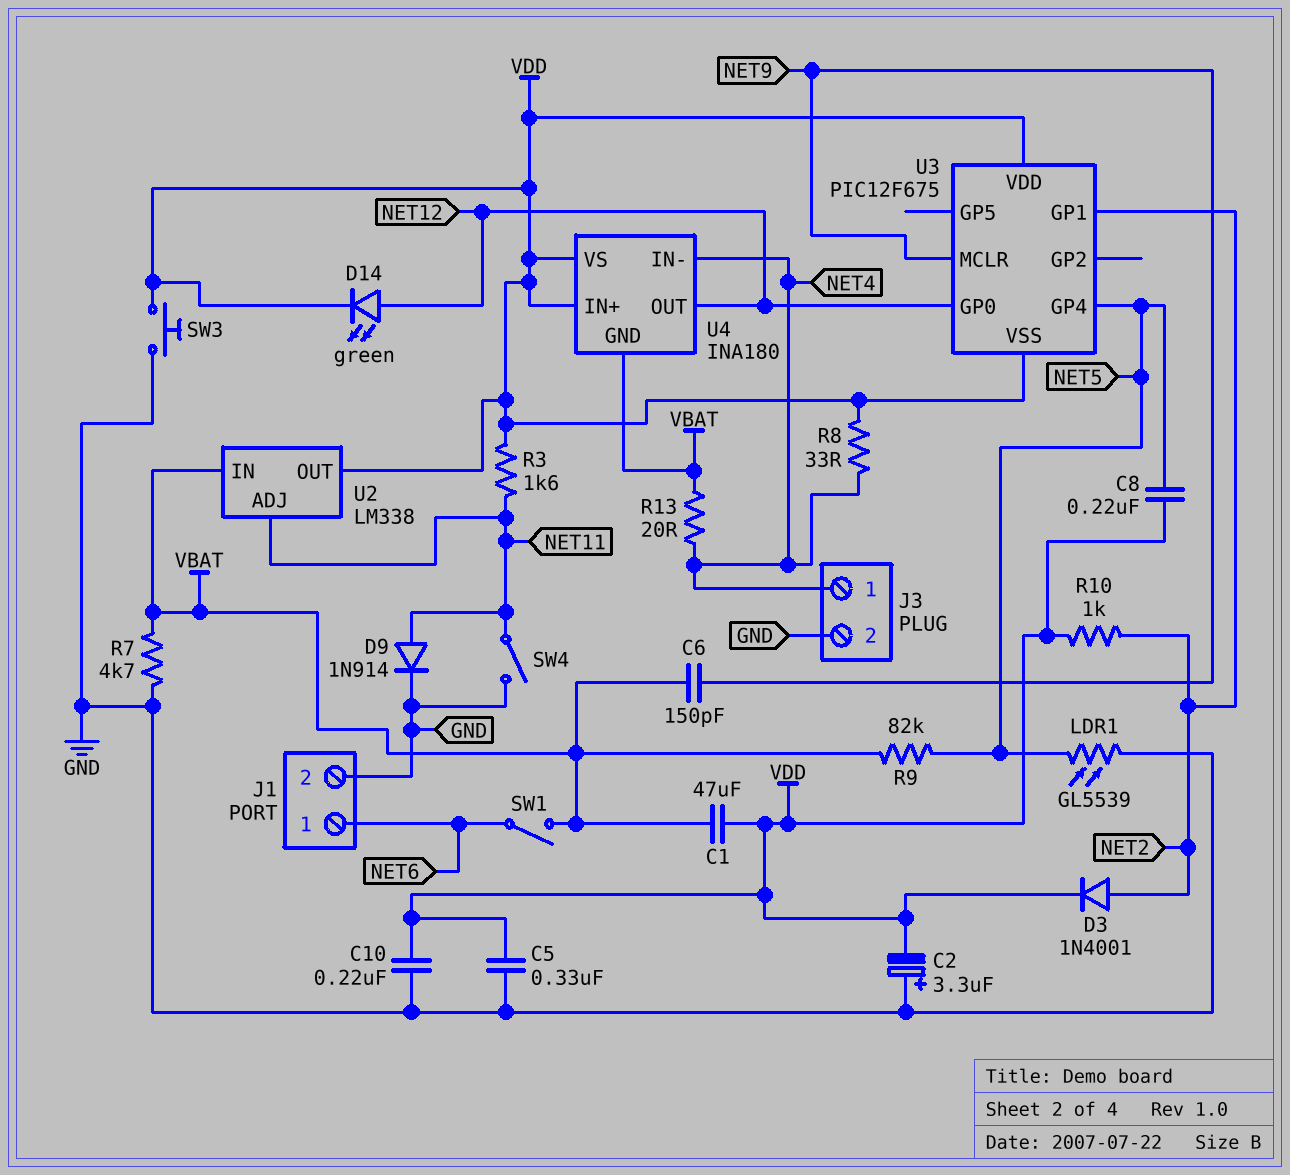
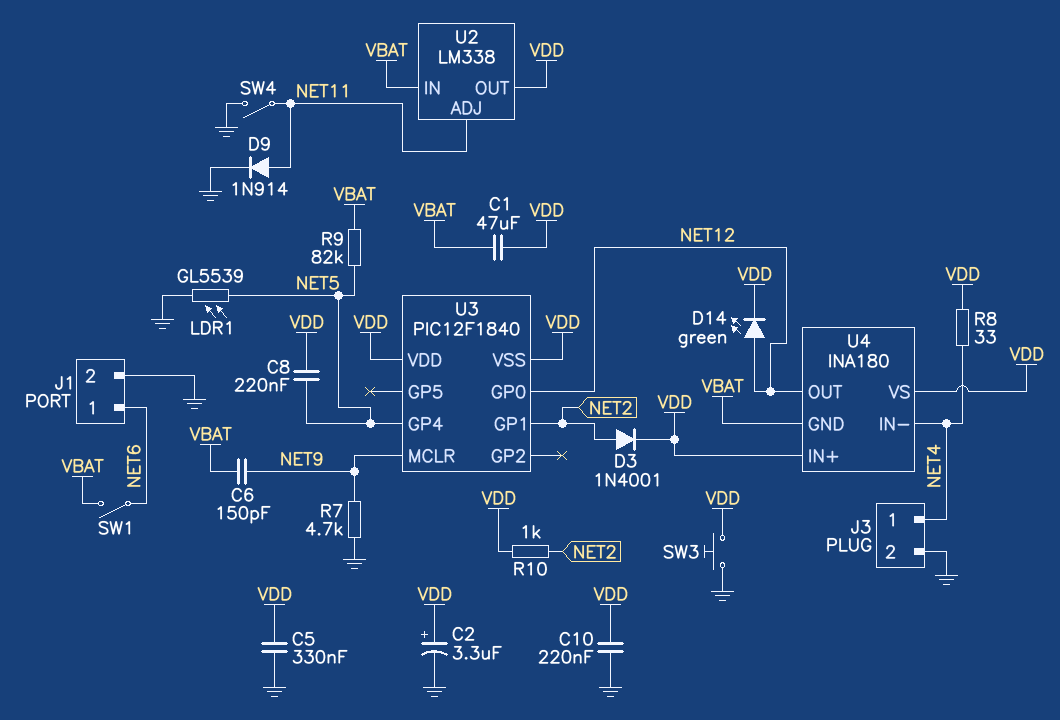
C2: 3.3uF (plus GND, minus VDD) -> 3.3uF (plus VDD, minus GND)
R3: 1.6k (NET11, VDD) -> none
R7: 4.7k (GND, VBAT) -> 4.7k (GND, NET9)
R13: 20 (NET4, VBAT) -> none
U3: PIC12F675 -> PIC12F1840

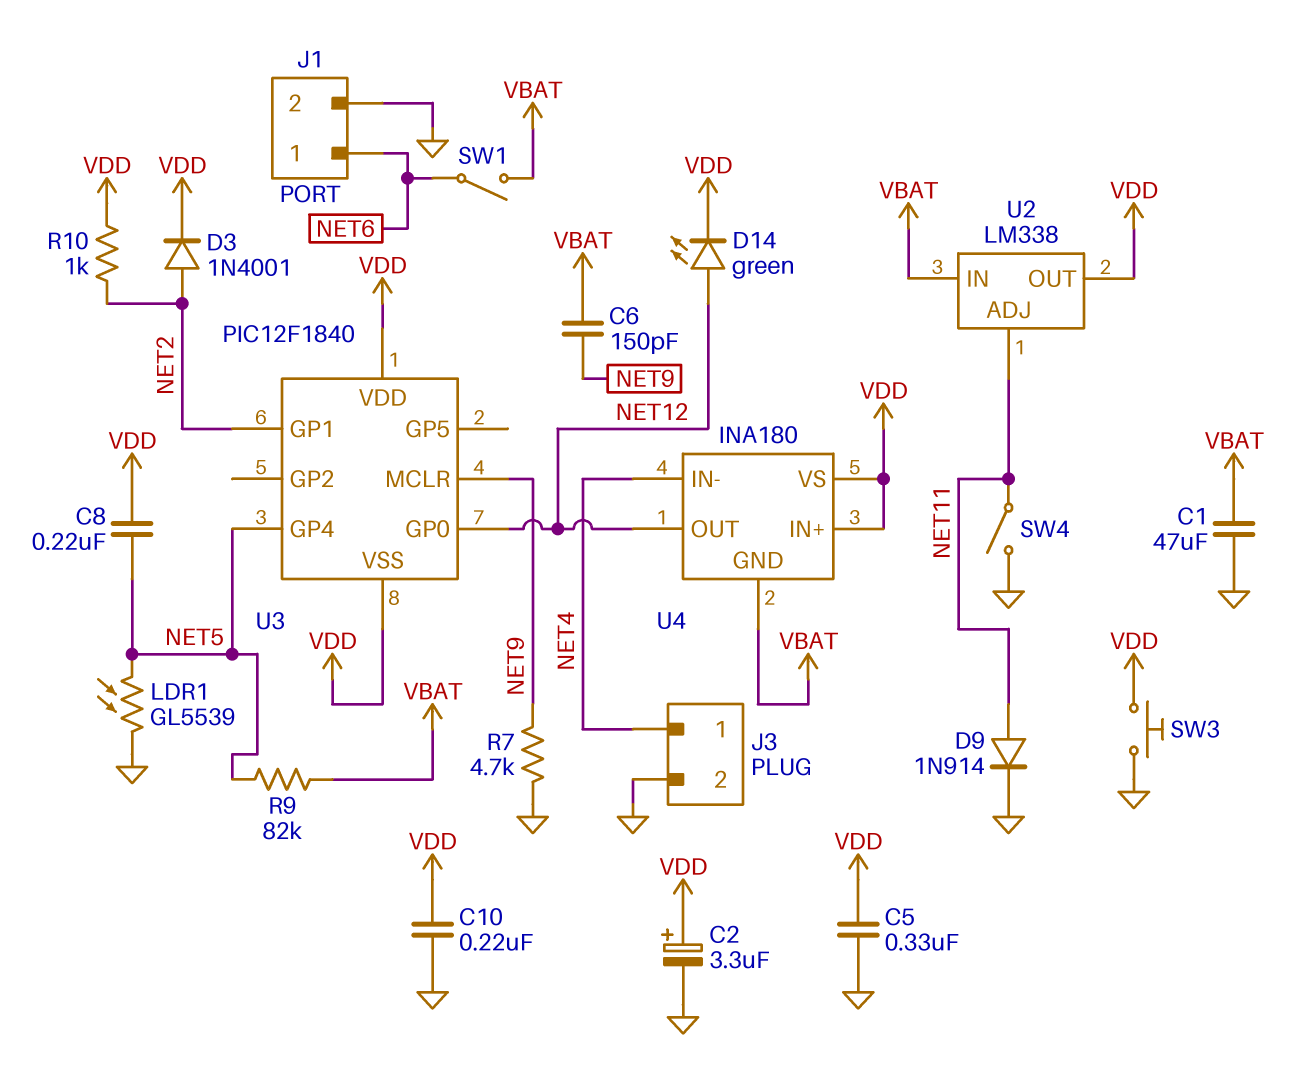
C1: 47uF (VBAT, VDD) -> 47uF (GND, VBAT)
R8: 33 (NET4, VDD) -> none

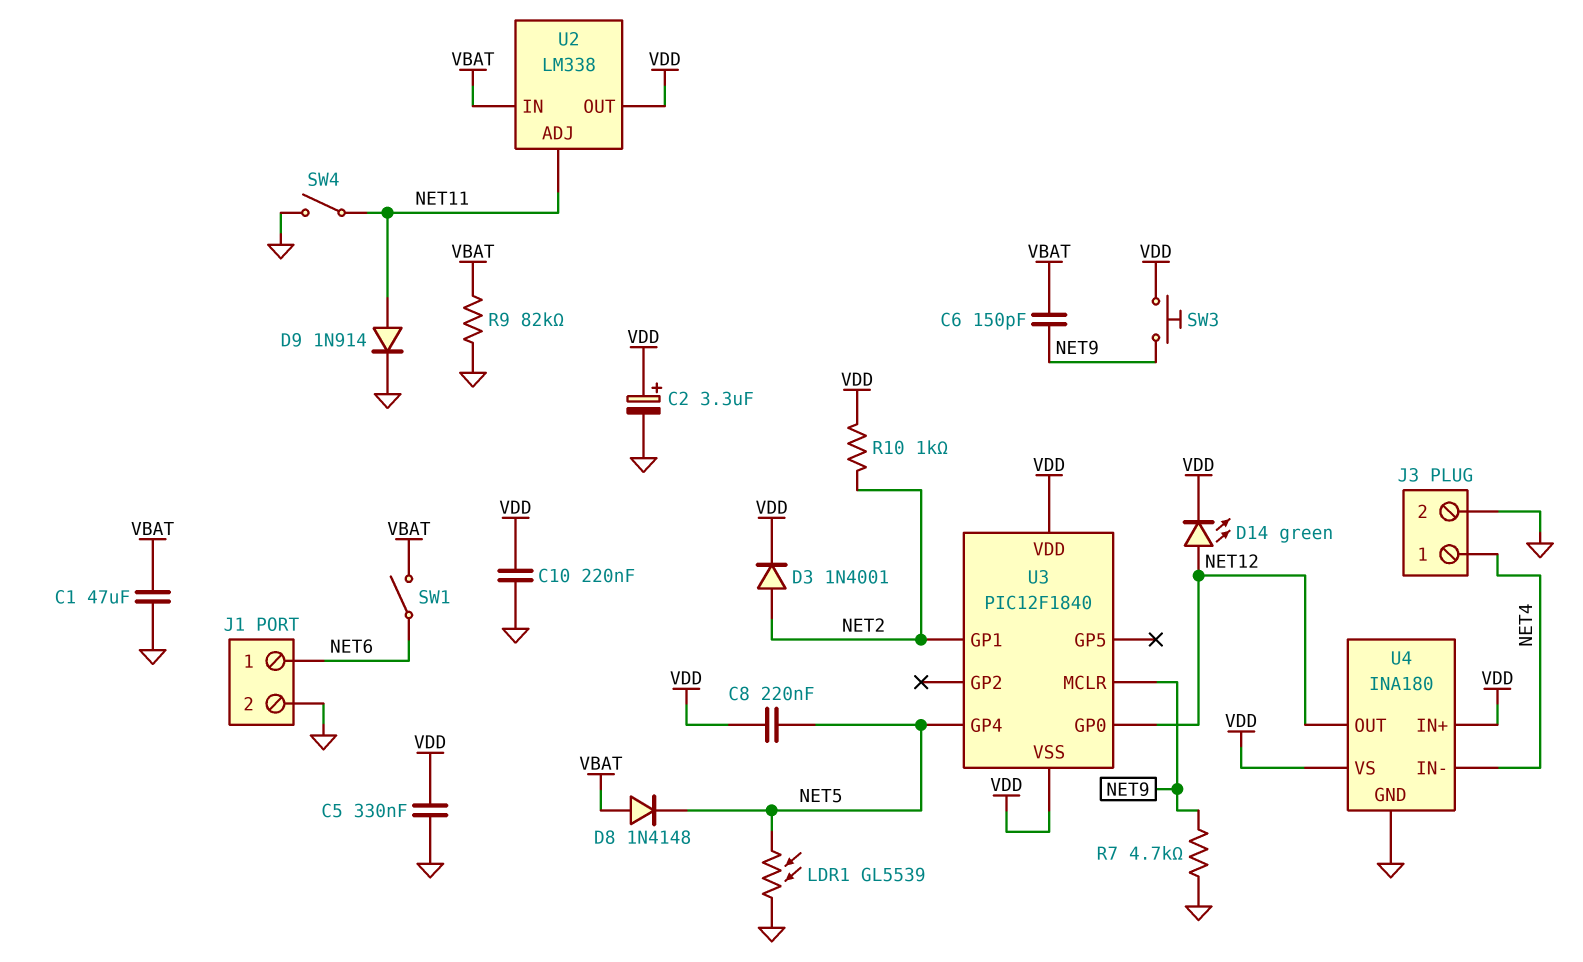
D8: none -> diode 1N4148 (A VBAT, K NET5)
R9: 82k (NET5, VBAT) -> 82k (GND, VBAT)
SW3: button (GND, VDD) -> button (NET9, VDD)
U4 pin GND: VBAT -> GND

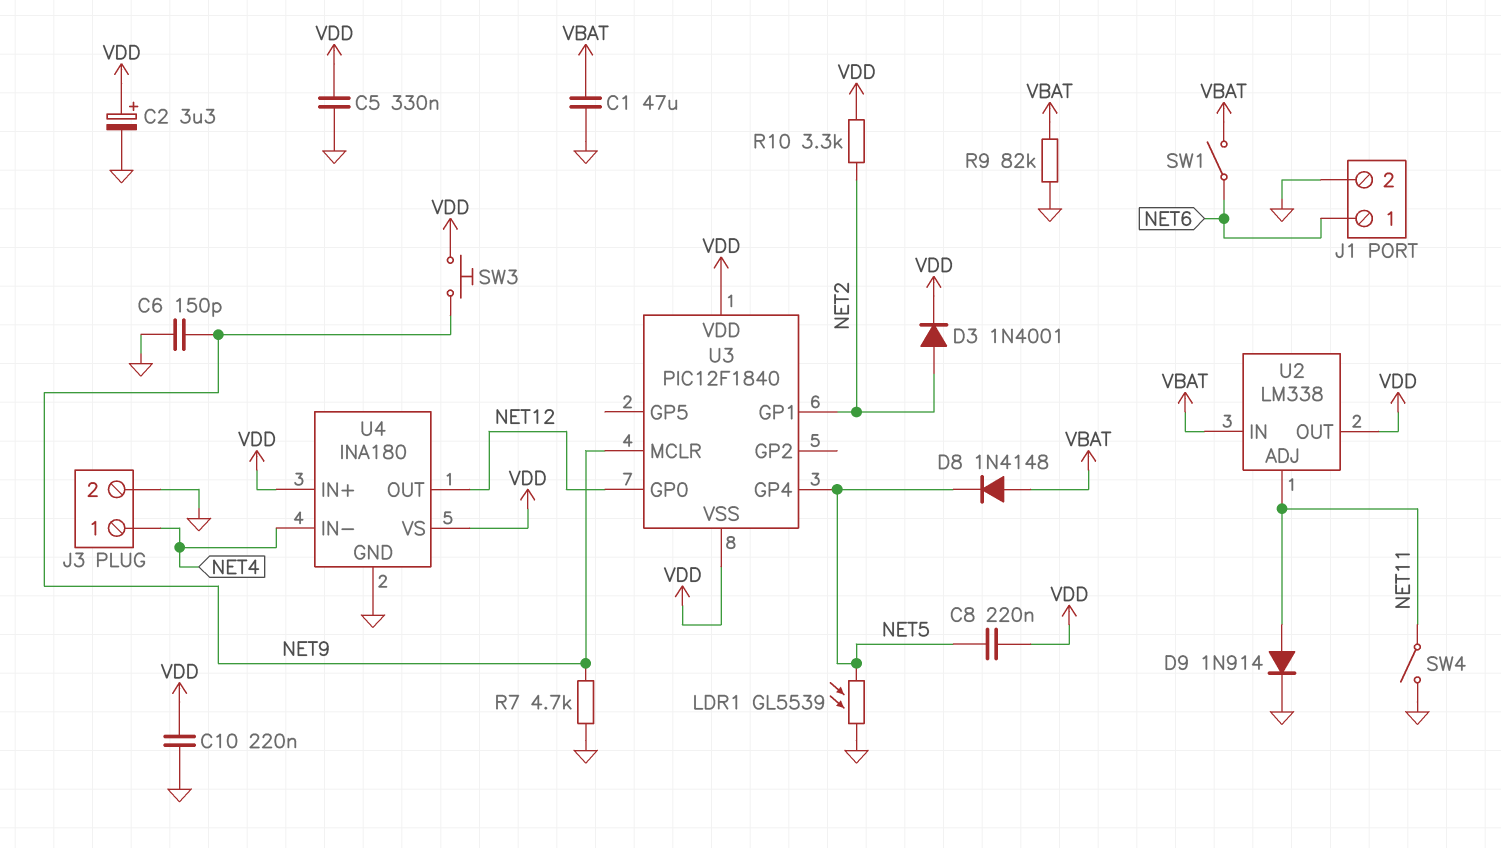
C6: 150pF (NET9, VBAT) -> 150pF (GND, NET9)
D14: LED green (A NET12, K VDD) -> none
R10: 1k (NET2, VDD) -> 3.3k (NET2, VDD)

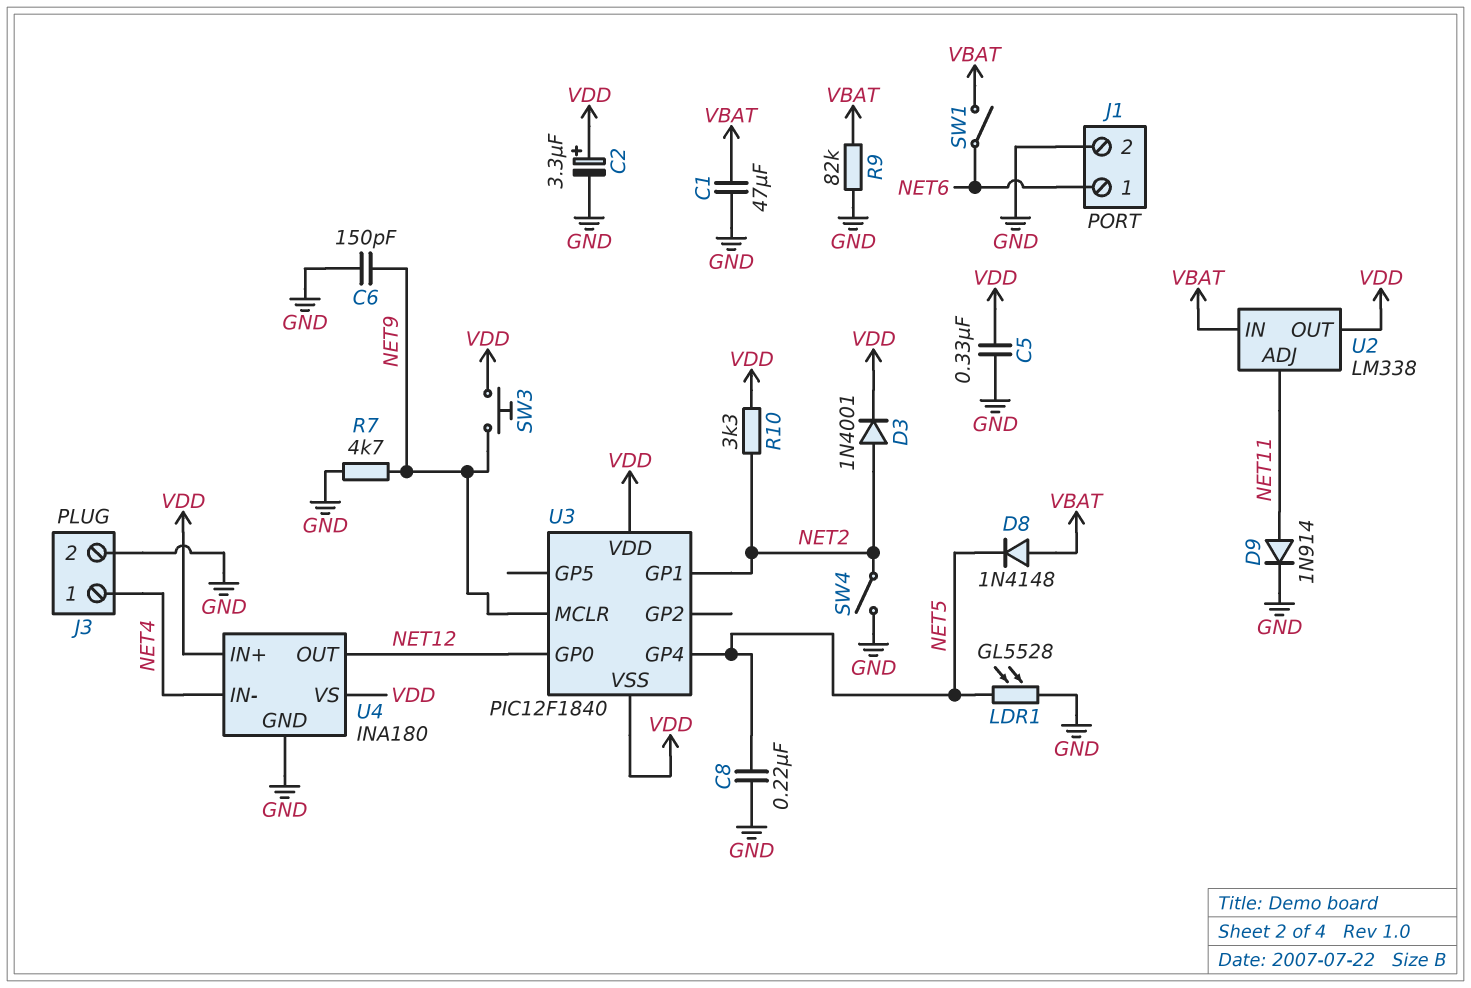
C8: 220nF (NET5, VDD) -> 220nF (GND, NET5)
C10: 220nF (GND, VDD) -> none
LDR1: GL5539 (GND, NET5) -> GL5528 (GND, NET5)
SW4: switch (GND, NET11) -> switch (GND, NET2)

